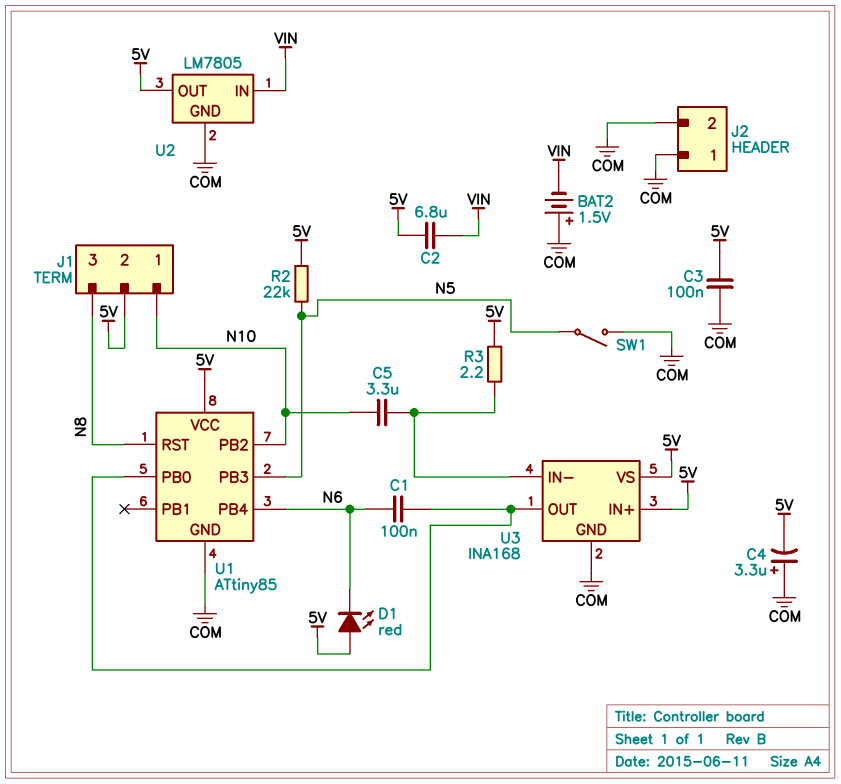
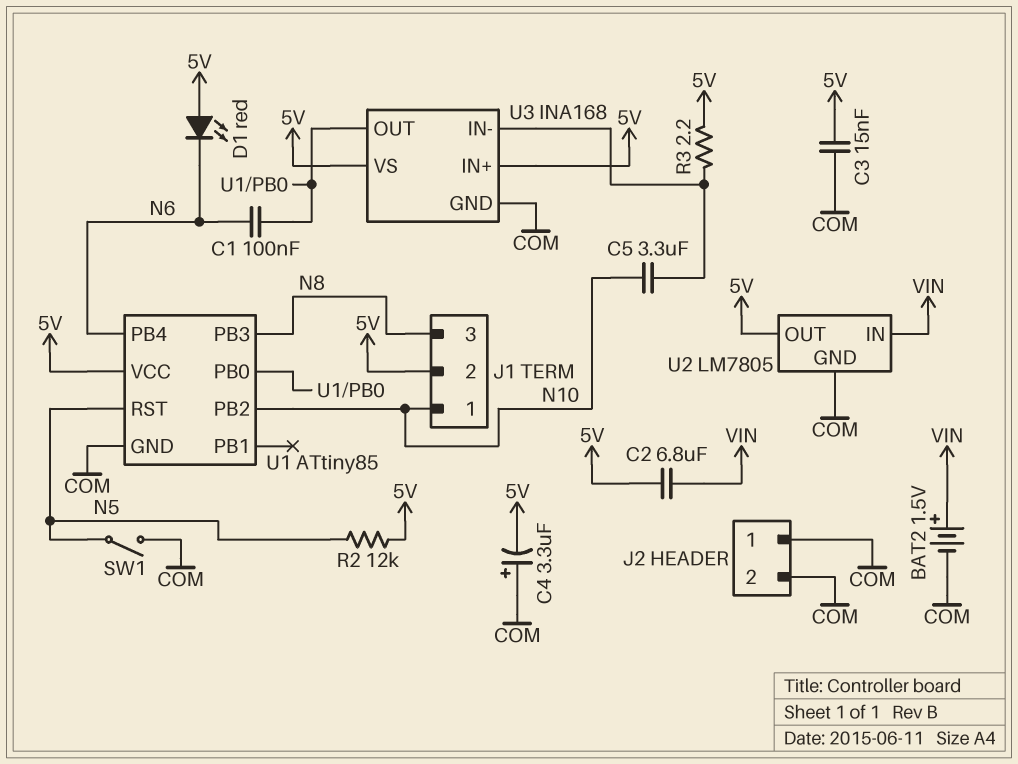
BAT2: 1.5V (plus COM, minus VIN) -> 1.5V (plus VIN, minus COM)
C3: 100nF (5V, COM) -> 15nF (5V, COM)
R2: 22k (5V, N5) -> 12k (5V, N5)
U1 pin PB3: N5 -> N8
U1 pin RST: N8 -> N5

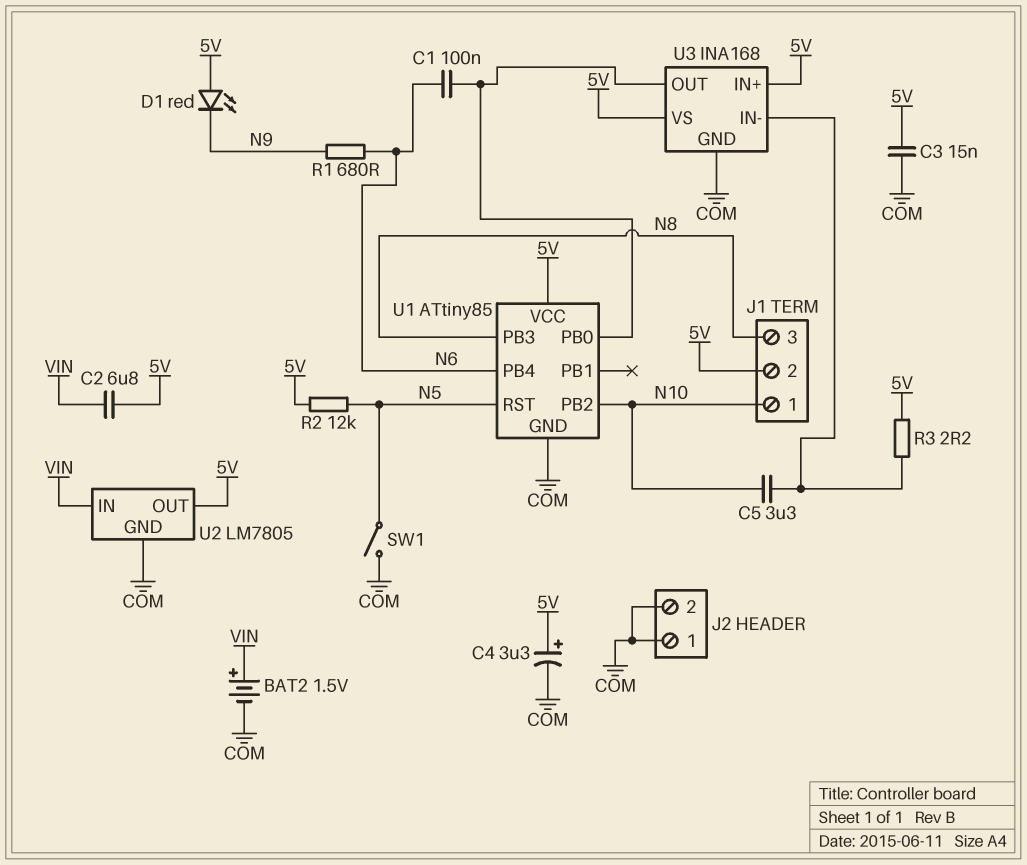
C4: 3.3uF (plus COM, minus 5V) -> 3.3uF (plus 5V, minus COM)
D1: LED red (A 5V, K N6) -> LED red (A 5V, K N9)
R1: none -> 680 (N6, N9)

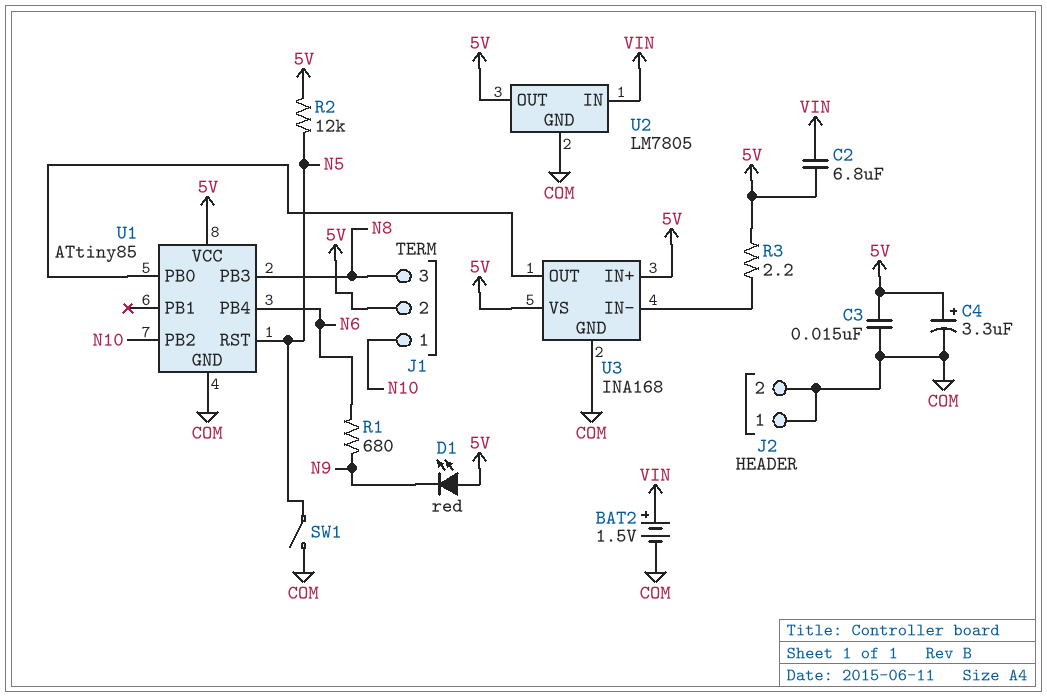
C1: 100nF (N6, U1/PB0) -> none
C5: 3.3uF (N10, U3/IN-) -> none

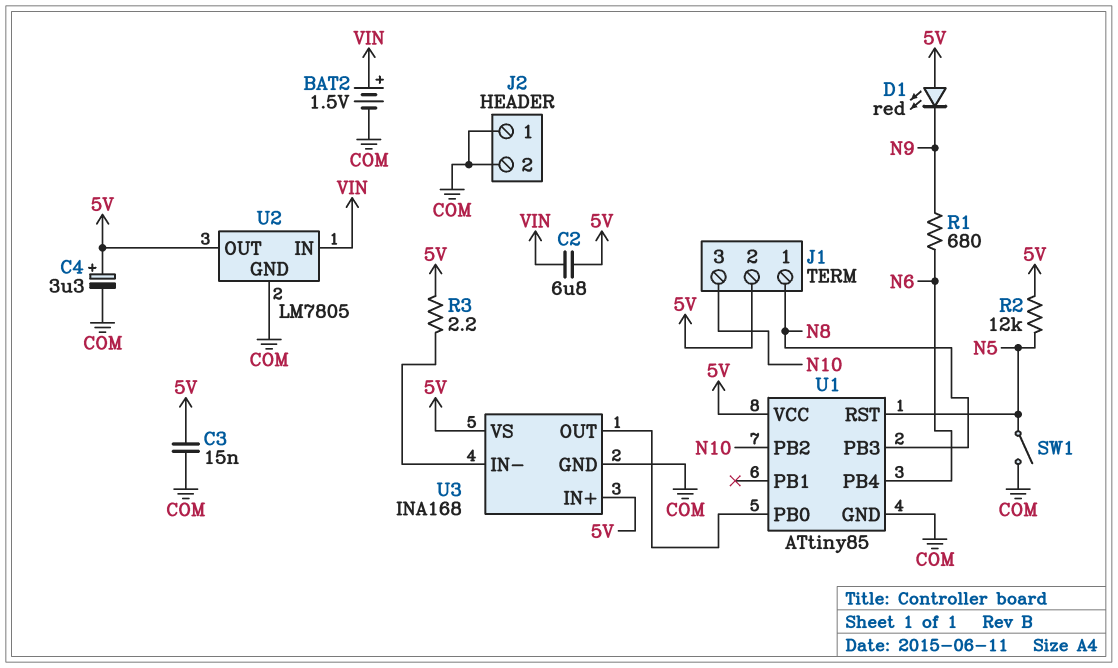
J1 pin 1: N10 -> N8
J1 pin 3: N8 -> N10

